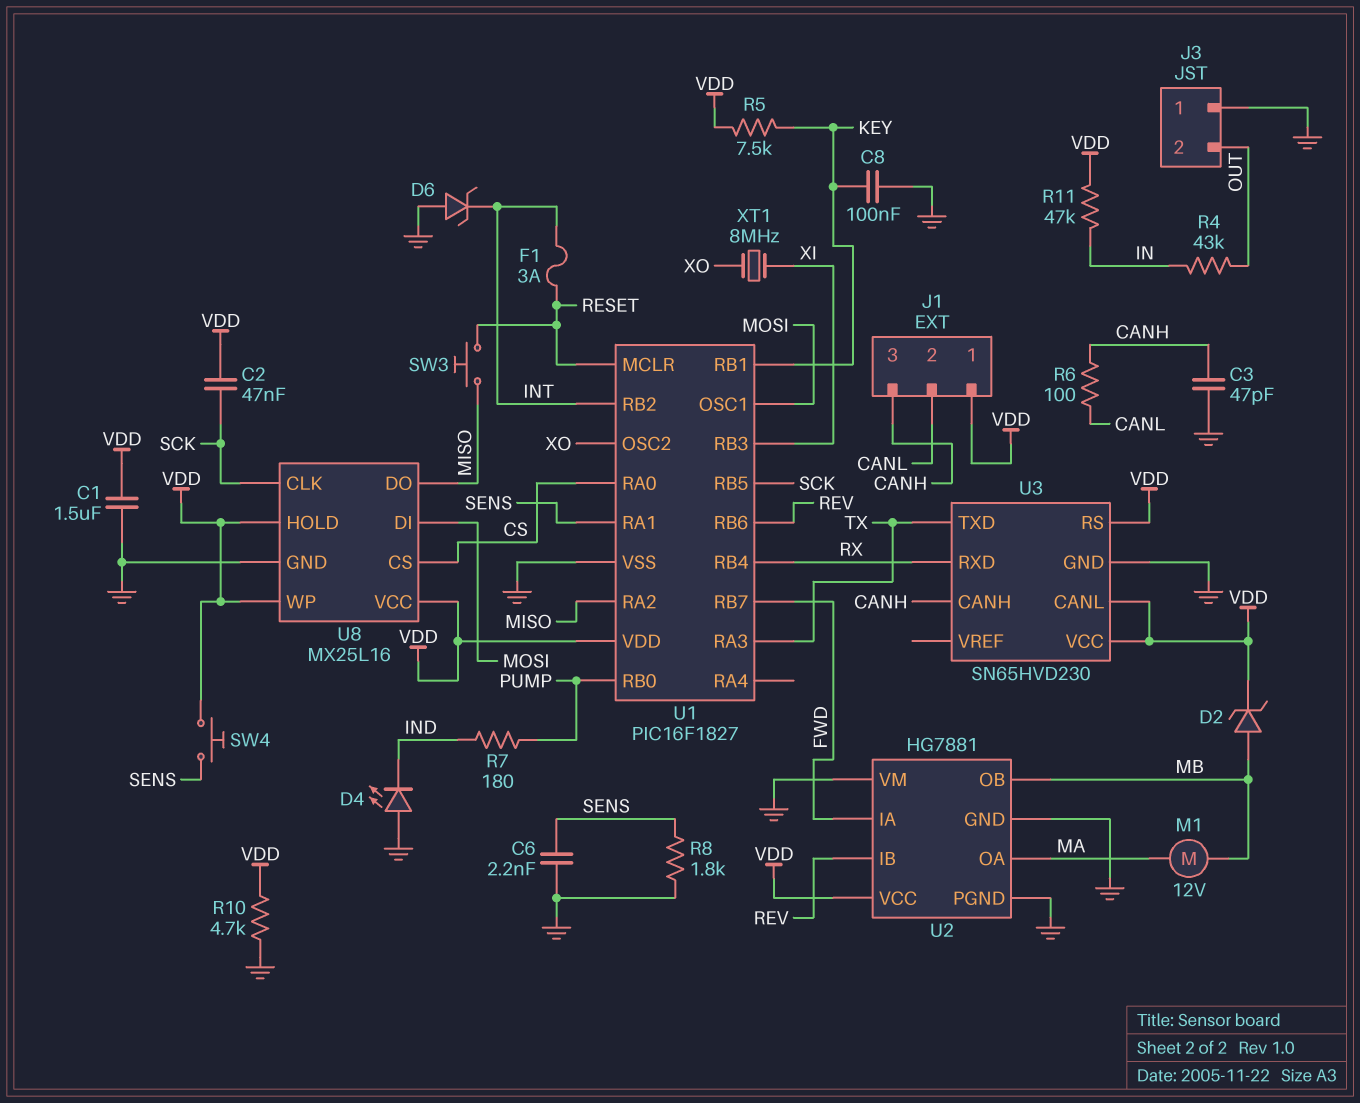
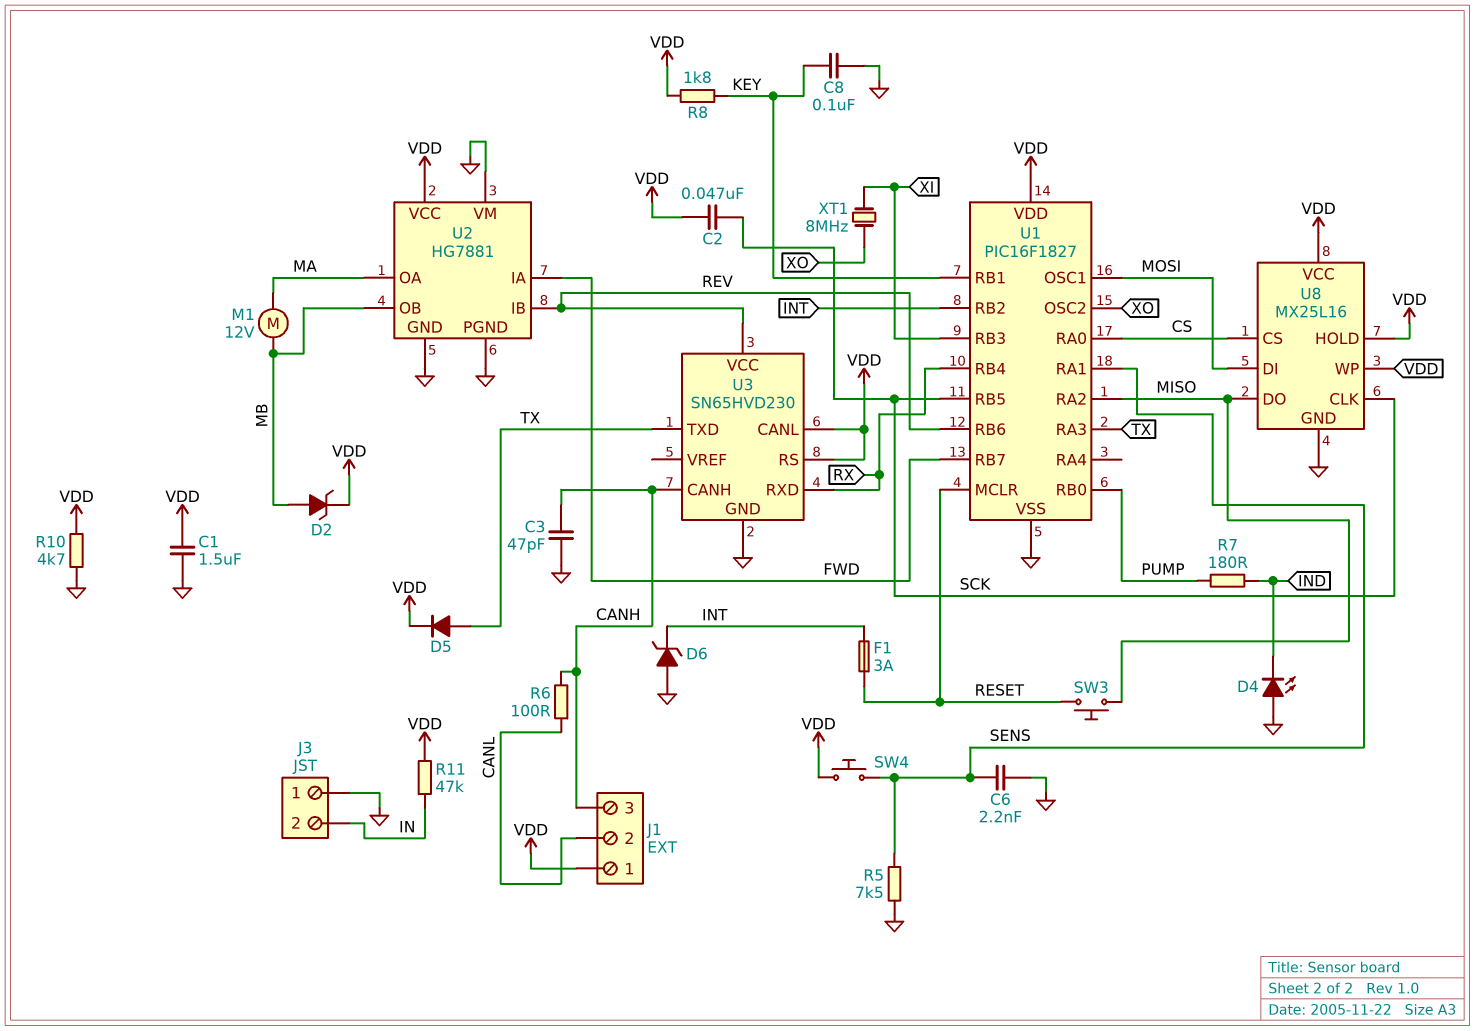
D5: none -> diode (A TX, K VDD)
J3 pin 2: OUT -> IN
R4: 43k (IN, OUT) -> none
R5: 7.5k (KEY, VDD) -> 7.5k (GND, SENS)
R8: 1.8k (GND, SENS) -> 1.8k (KEY, VDD)
U3 pin VCC: VDD -> REV

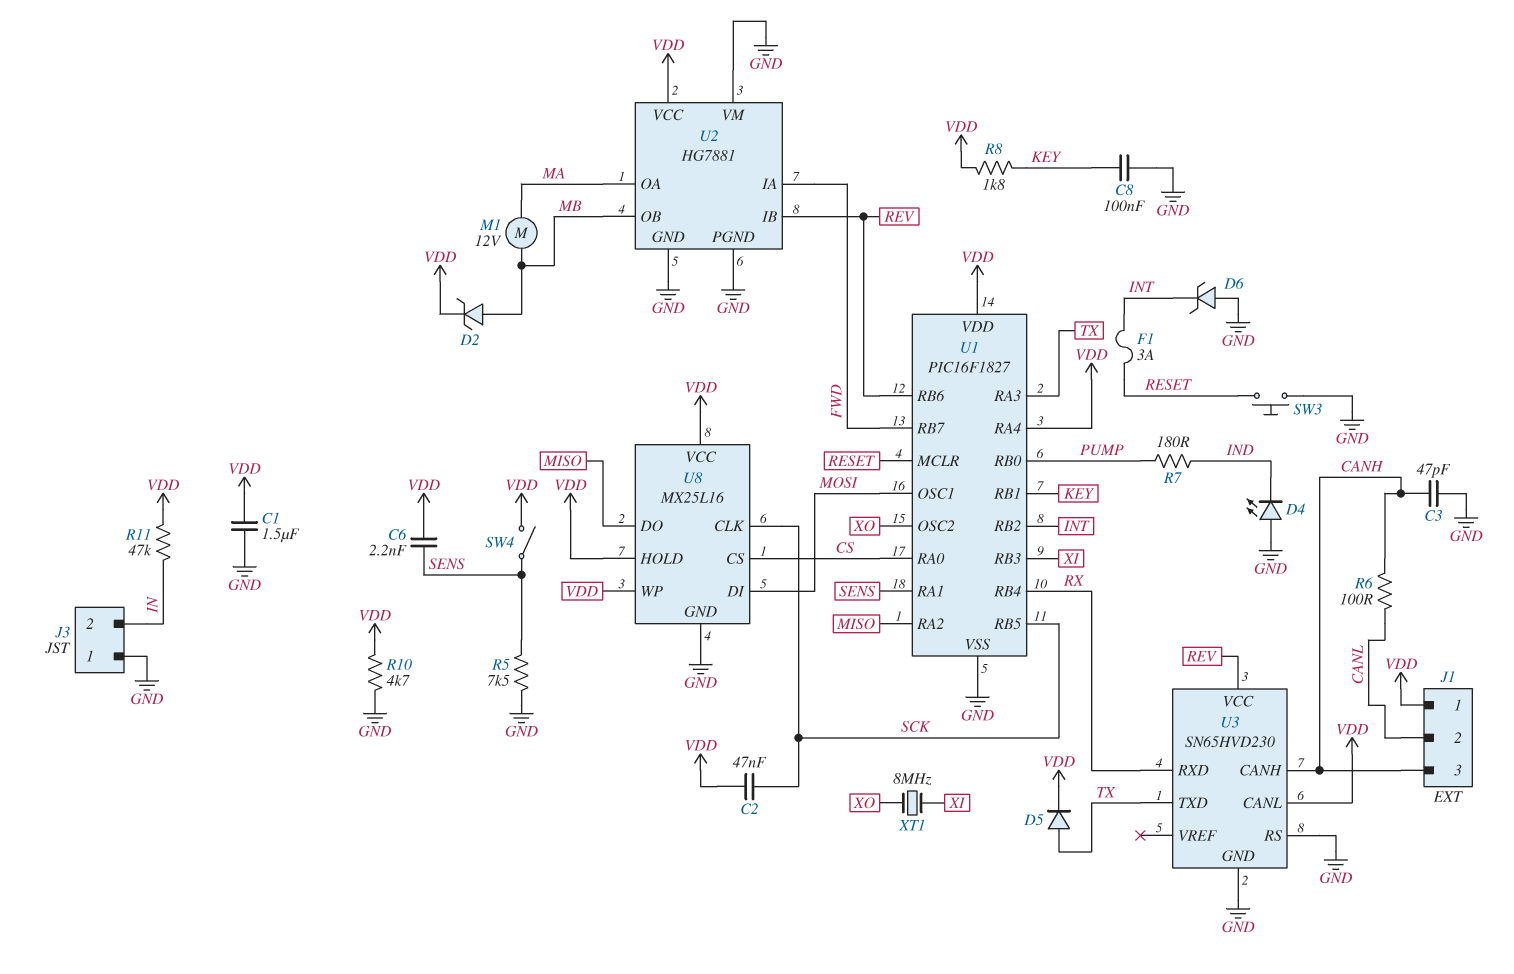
C6: 2.2nF (GND, SENS) -> 2.2nF (SENS, VDD)
SW3: button (MISO, RESET) -> button (GND, RESET)
SW4: button (SENS, VDD) -> switch (SENS, VDD)
U1 pin RA4: none -> VDD
U3 pin RS: VDD -> GND

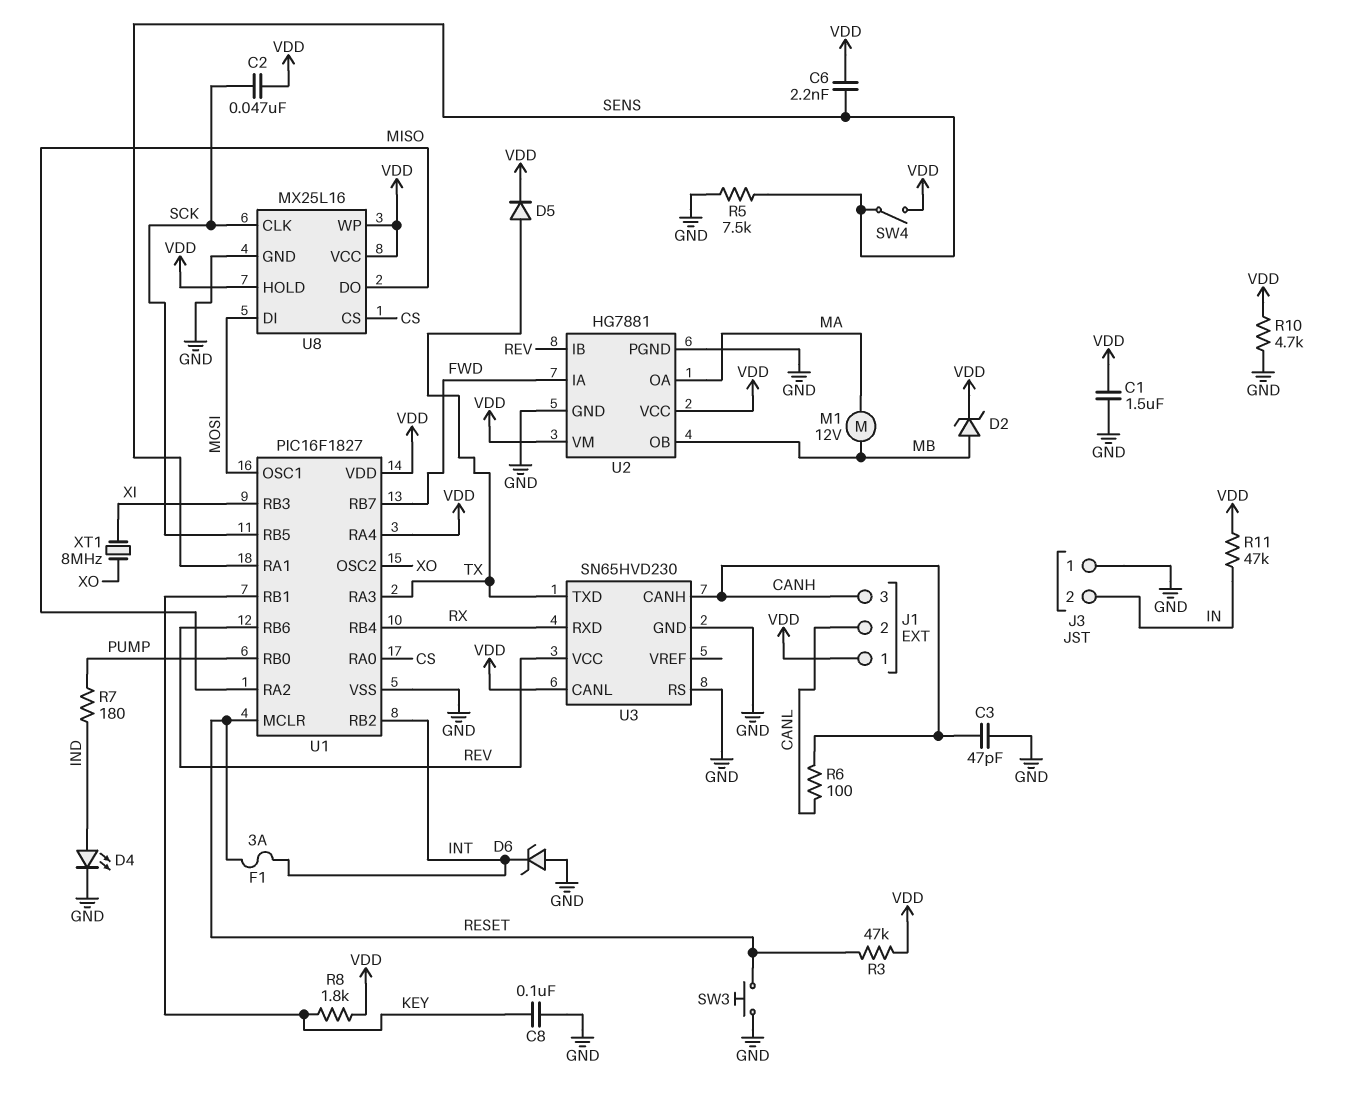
D4: LED (A GND, K IND) -> LED (A IND, K GND)
R3: none -> 47k (RESET, VDD)
U2 pin VM: GND -> VDD

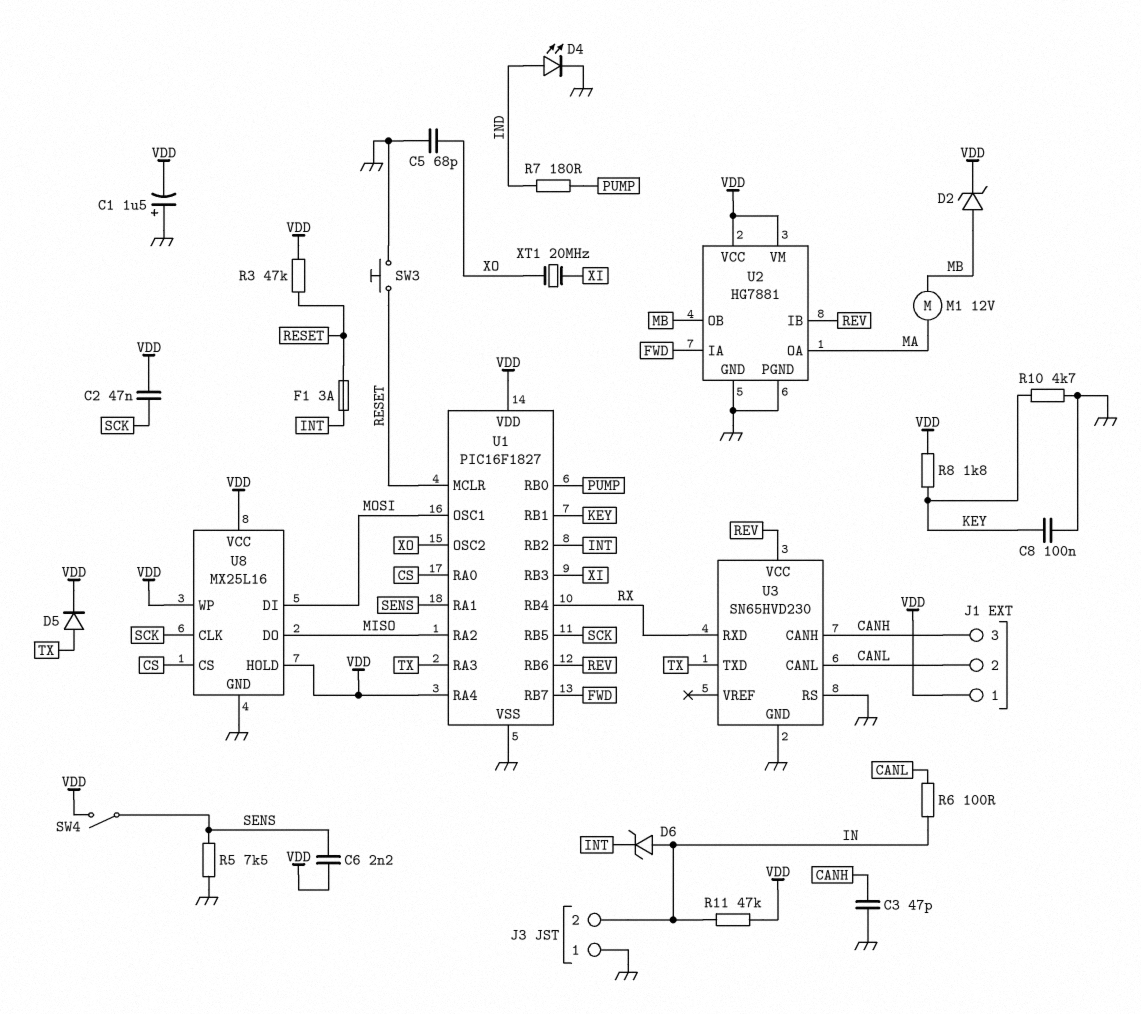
C1: 1.5uF (GND, VDD) -> 1.5uF (plus GND, minus VDD)
C5: none -> 68pF (GND, XO)
D6: zener (A GND, K INT) -> zener (A IN, K INT)
R6: 100 (CANH, CANL) -> 100 (CANL, IN)
R10: 4.7k (GND, VDD) -> 4.7k (GND, KEY)
U3 pin CANL: VDD -> CANL
XT1: 8MHz (XI, XO) -> 20MHz (XI, XO)

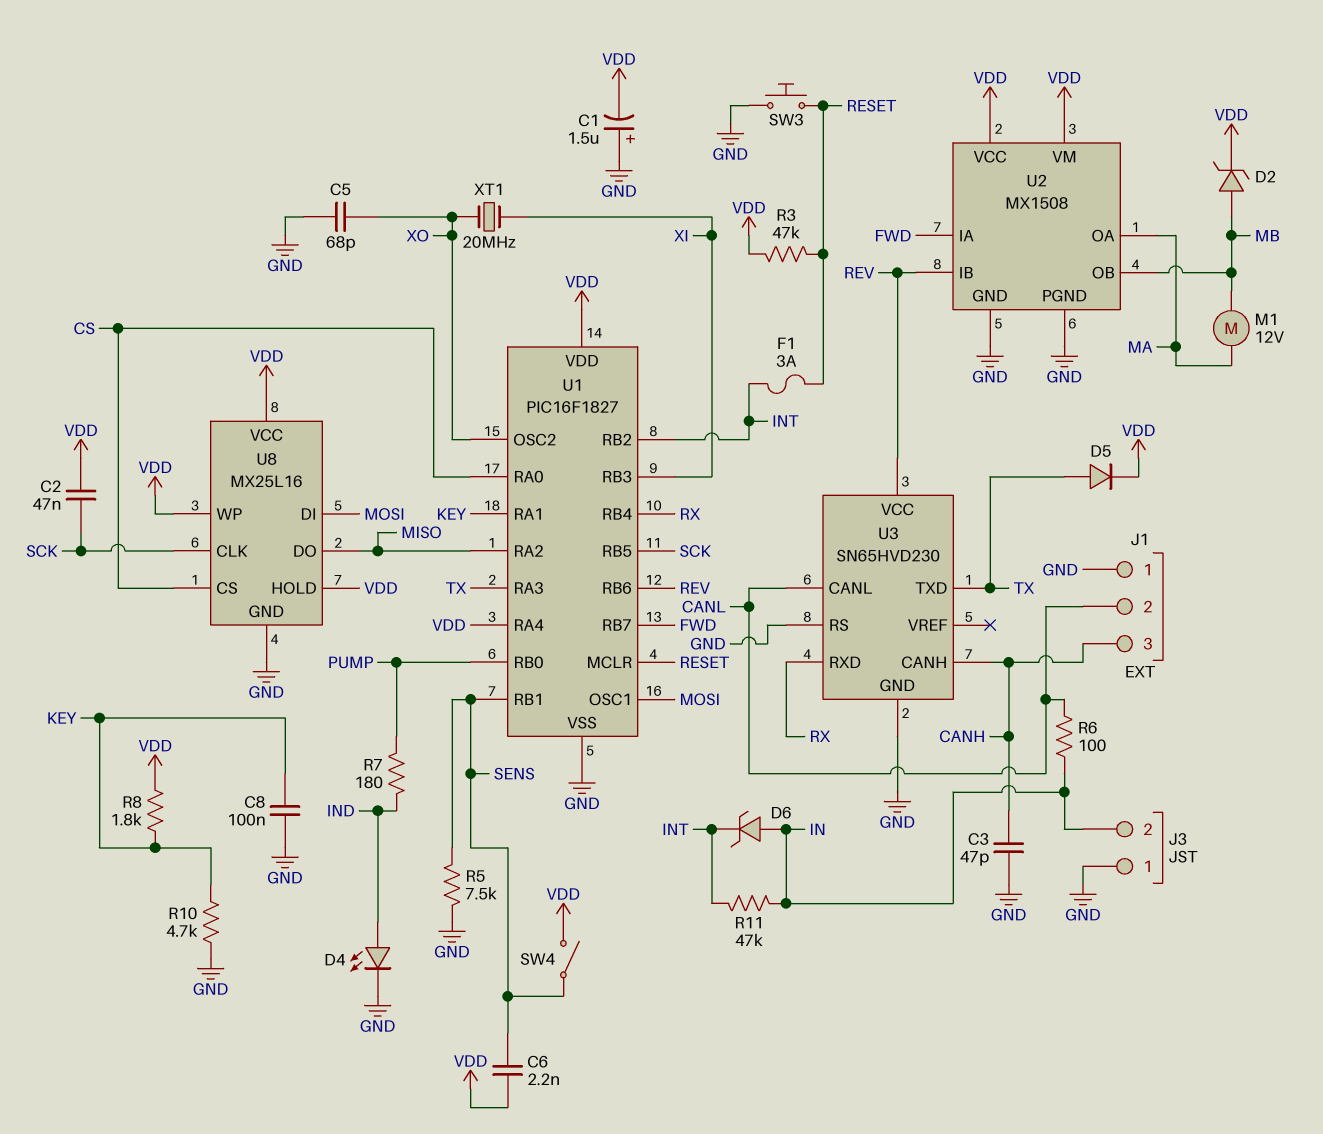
J1 pin 1: VDD -> GND
R11: 47k (IN, VDD) -> 47k (IN, INT)
U1 pin RA1: SENS -> KEY
U1 pin RB1: KEY -> SENS
U2: HG7881 -> MX1508

